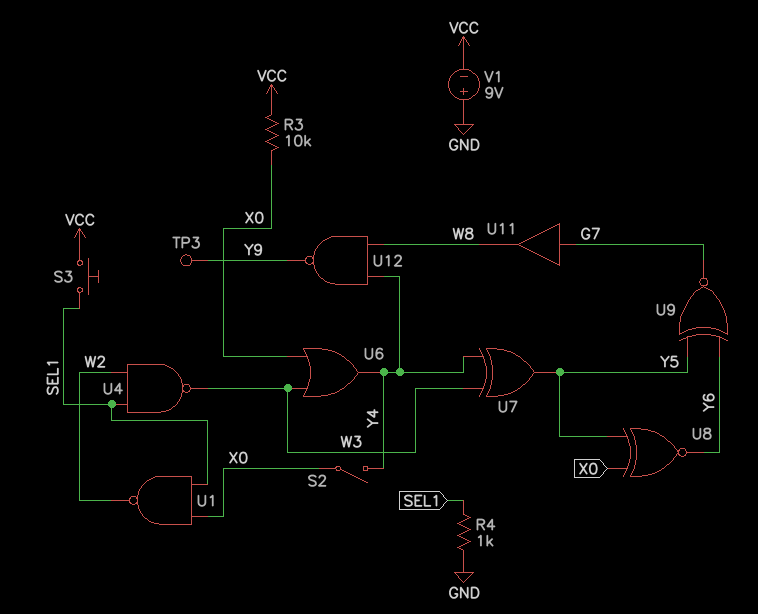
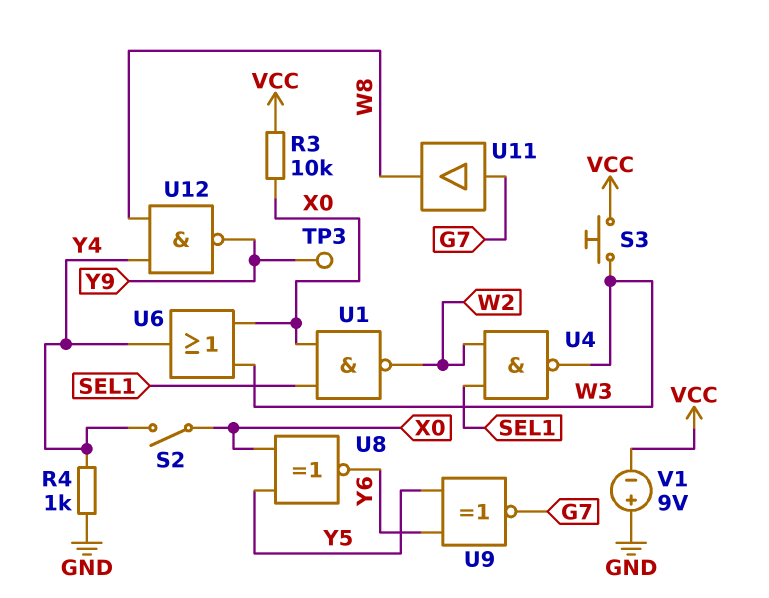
R4: 1k (GND, SEL1) -> 1k (GND, Y4)
S3: button (SEL1, VCC) -> button (VCC, W3)
U7: XOR (in W3, in Y4, out Y5) -> none

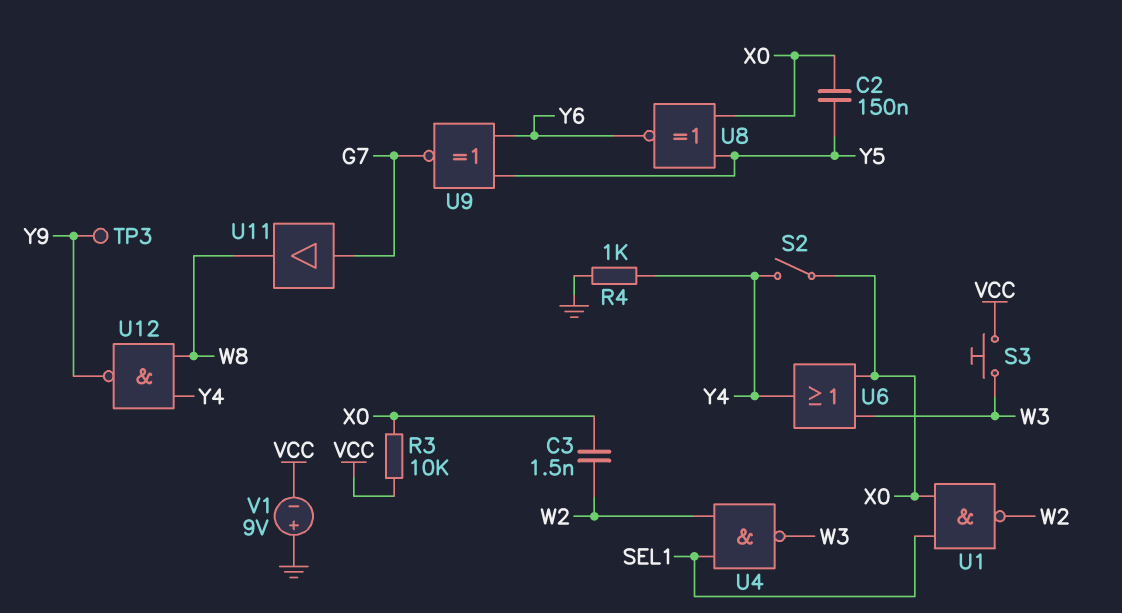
C2: none -> 150nF (X0, Y5)
C3: none -> 1.5nF (W2, X0)

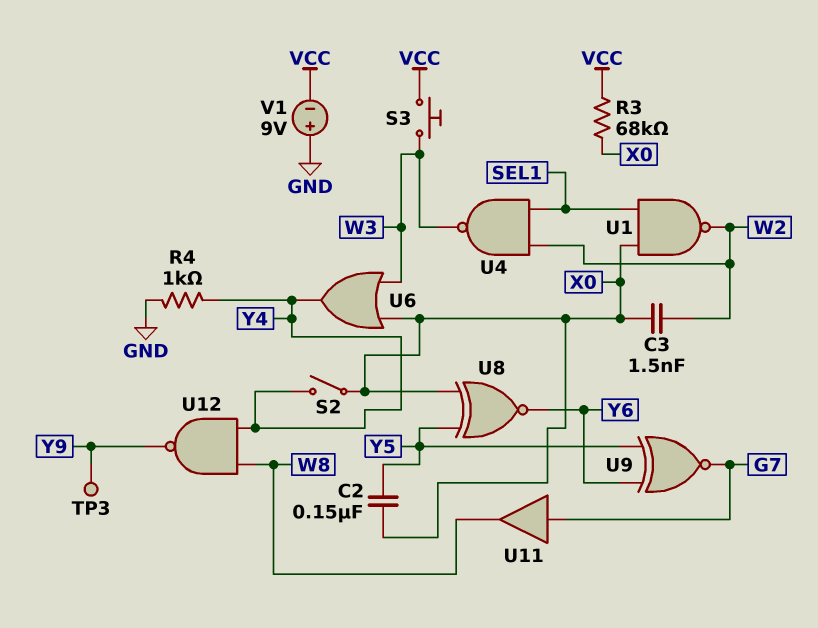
R3: 10k (VCC, X0) -> 68k (VCC, X0)

